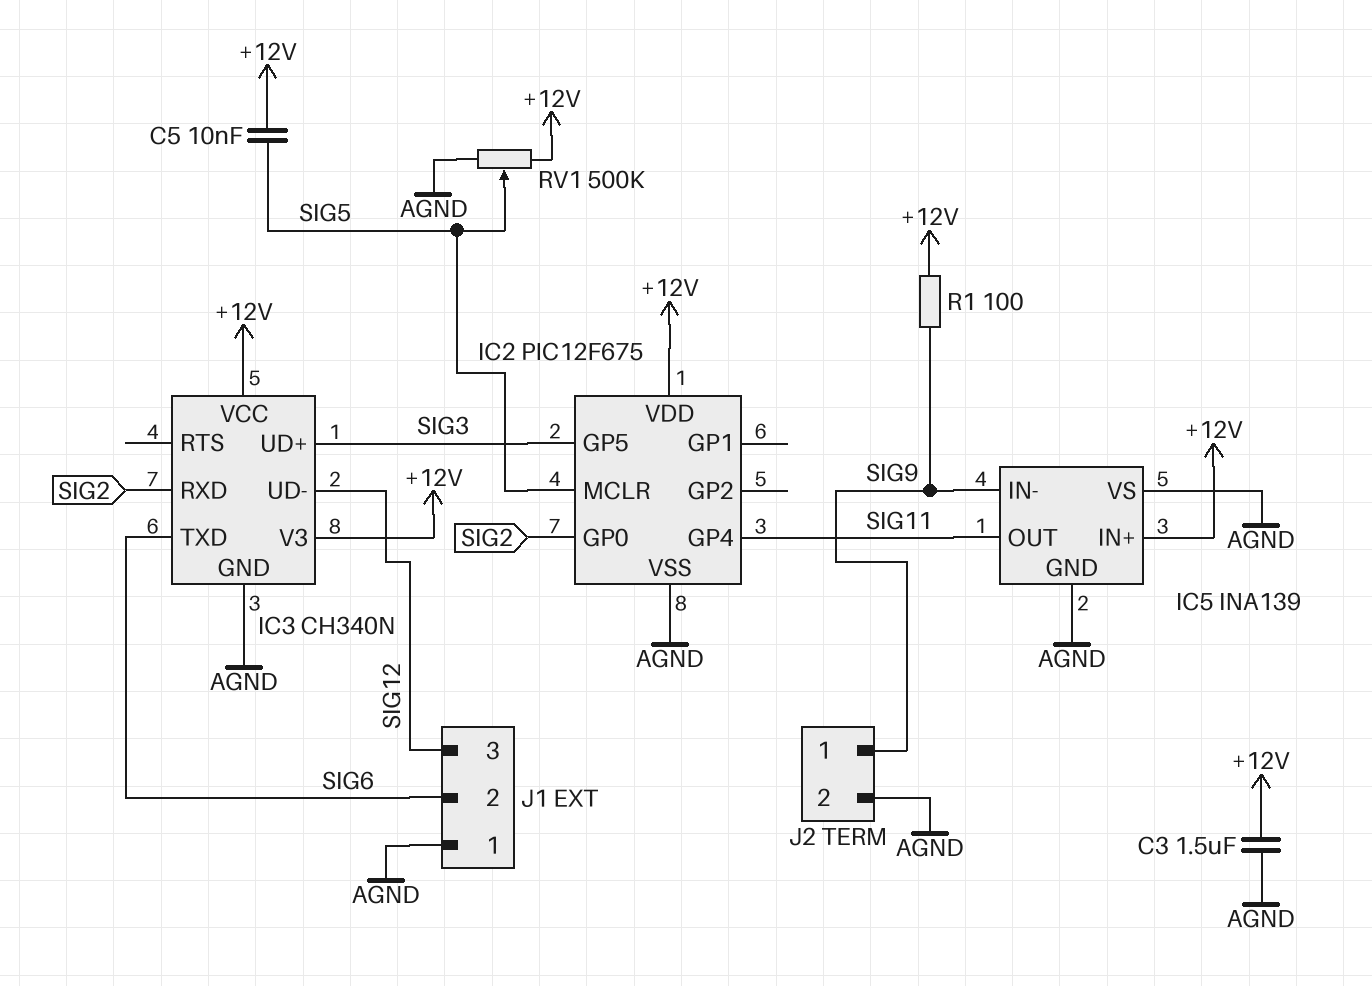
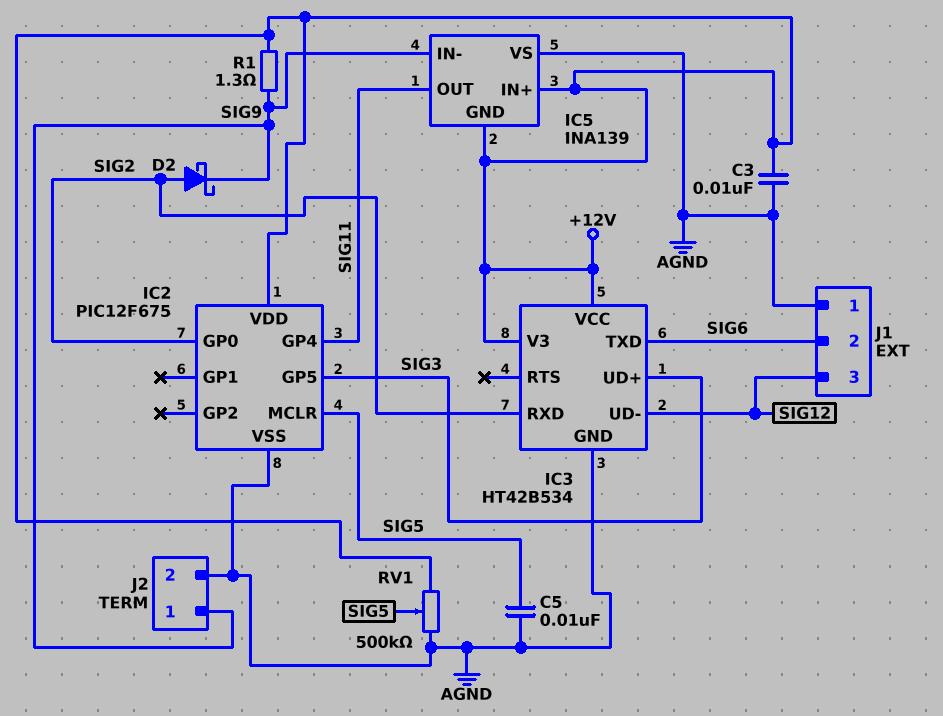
C3: 1.5uF (+12V, AGND) -> 10nF (+12V, AGND)
C5: 10nF (+12V, SIG5) -> 10nF (AGND, SIG5)
D2: none -> schottky (A SIG2, K SIG9)
IC3: CH340N -> HT42B534
IC5 pin GND: AGND -> +12V
R1: 100 (+12V, SIG9) -> 1.3 (+12V, SIG9)

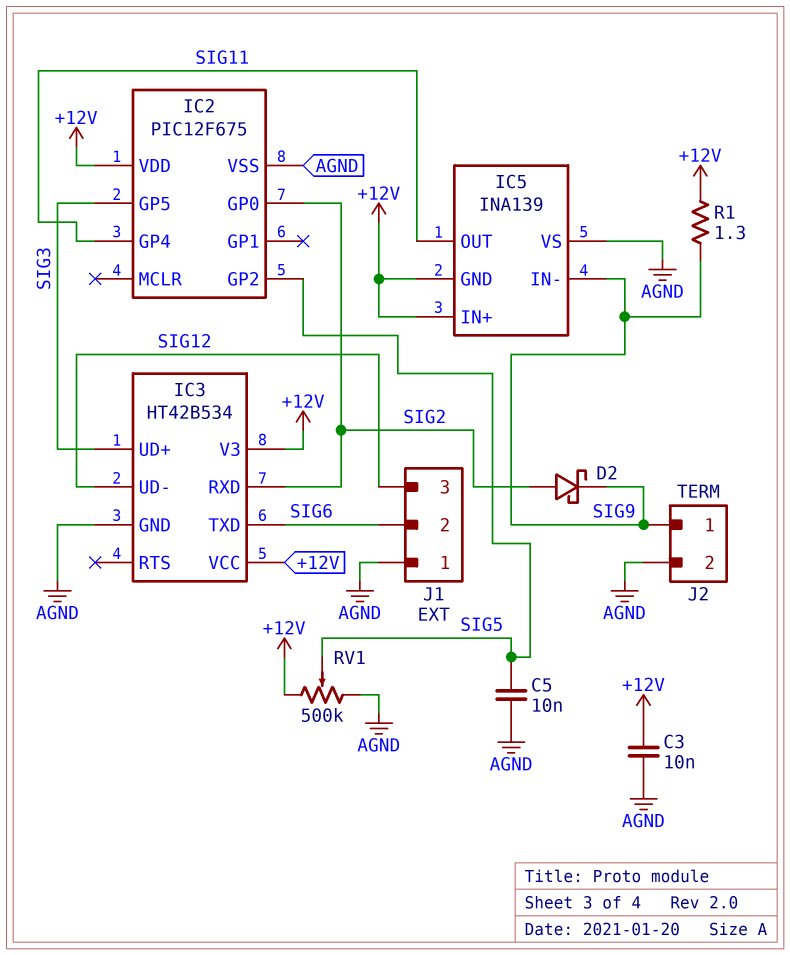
IC2 pin GP2: none -> SIG5
IC2 pin MCLR: SIG5 -> none

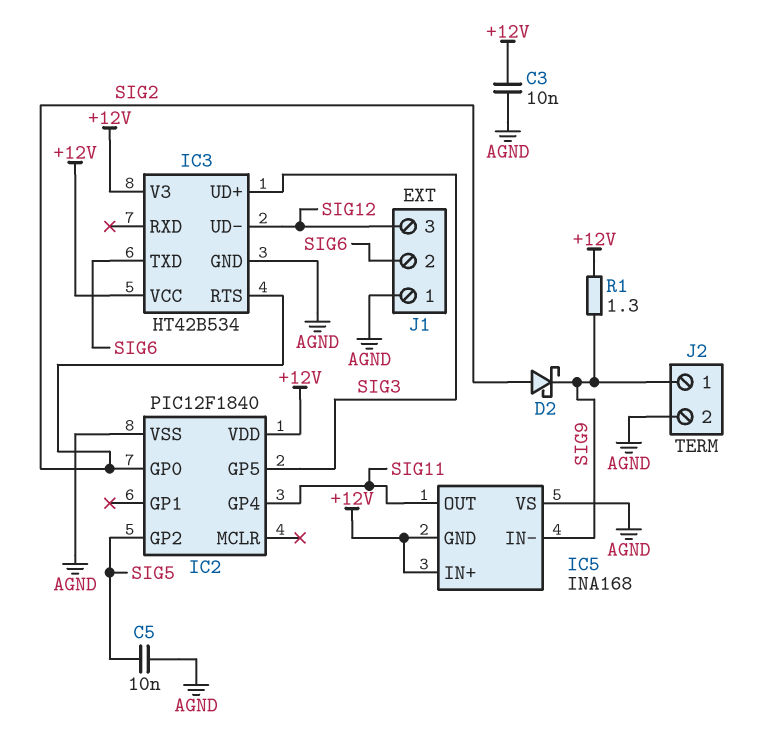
IC2: PIC12F675 -> PIC12F1840
IC3 pin RTS: none -> SIG2
IC3 pin RXD: SIG2 -> none
IC5: INA139 -> INA168
RV1: 500k (+12V, AGND, wiper SIG5) -> none

